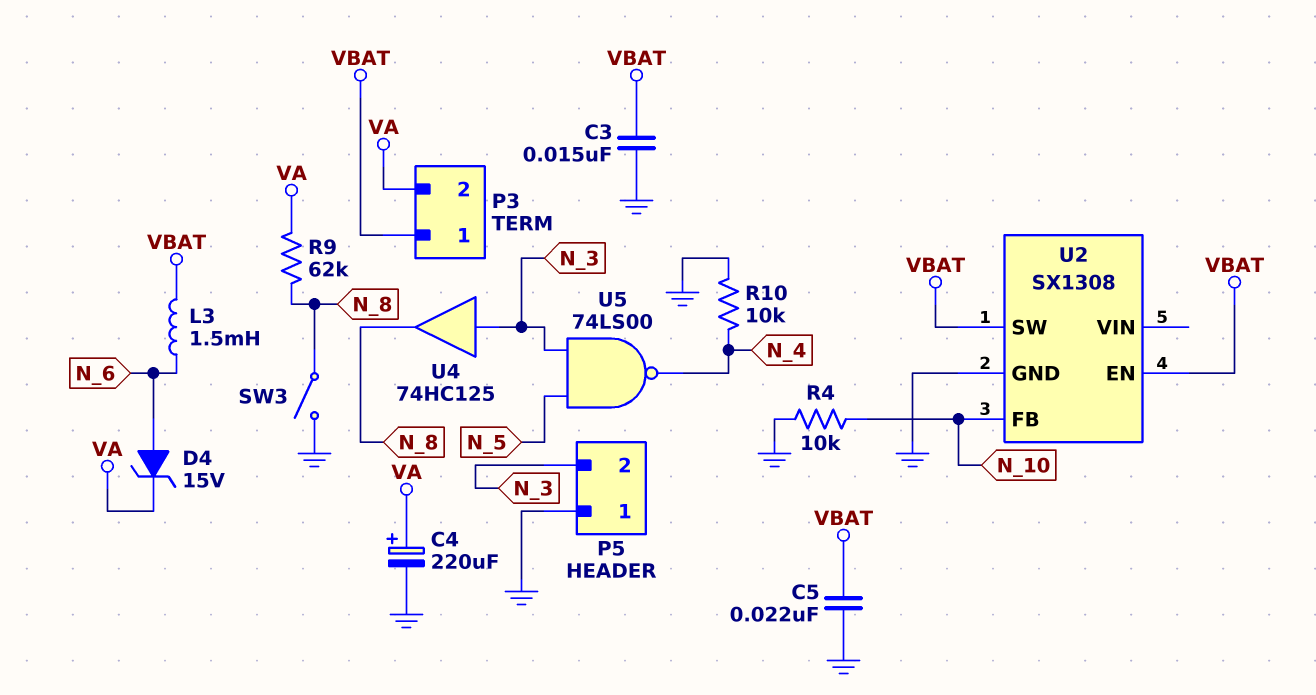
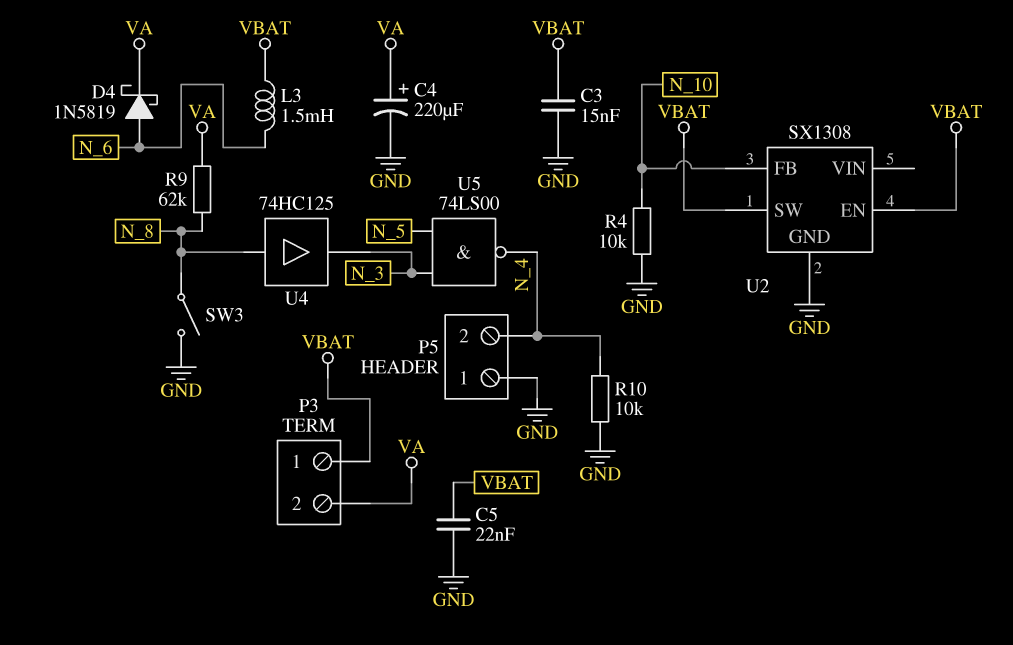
D4: zener 15V (A N_6, K VA) -> schottky 1N5819 (A N_6, K VA)
P5 pin 2: N_3 -> N_4
U4: buffer 74HC125 (in N_3, out N_8) -> buffer 74HC125 (in N_8, out N_3)

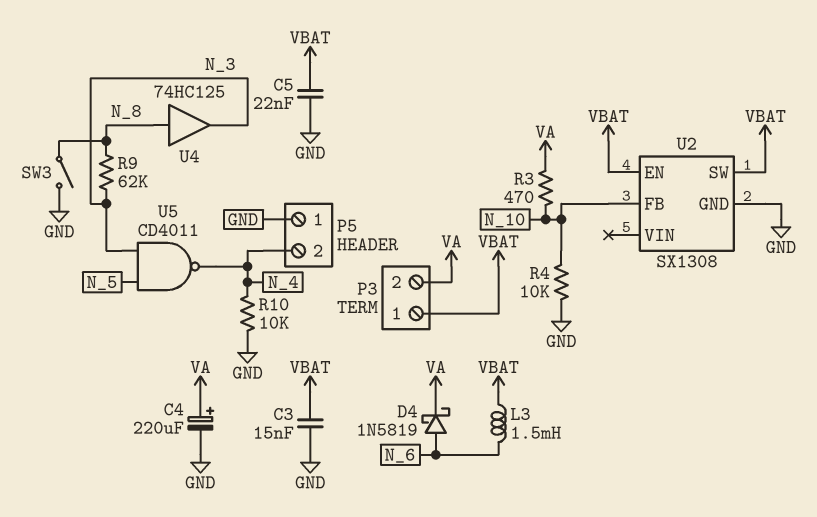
R3: none -> 470 (N_10, VA)
R9: 62k (N_8, VA) -> 62k (N_3, N_8)
U5: NAND 74LS00 (in N_3, in N_5, out N_4) -> NAND CD4011 (in N_3, in N_5, out N_4)

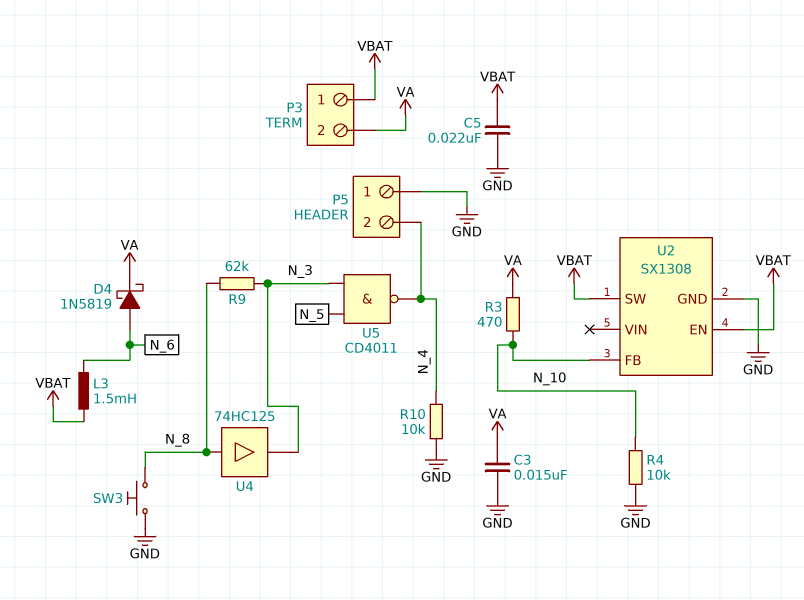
C3: 15nF (GND, VBAT) -> 15nF (GND, VA)
C4: 220uF (plus VA, minus GND) -> none
SW3: switch (GND, N_8) -> button (GND, N_8)

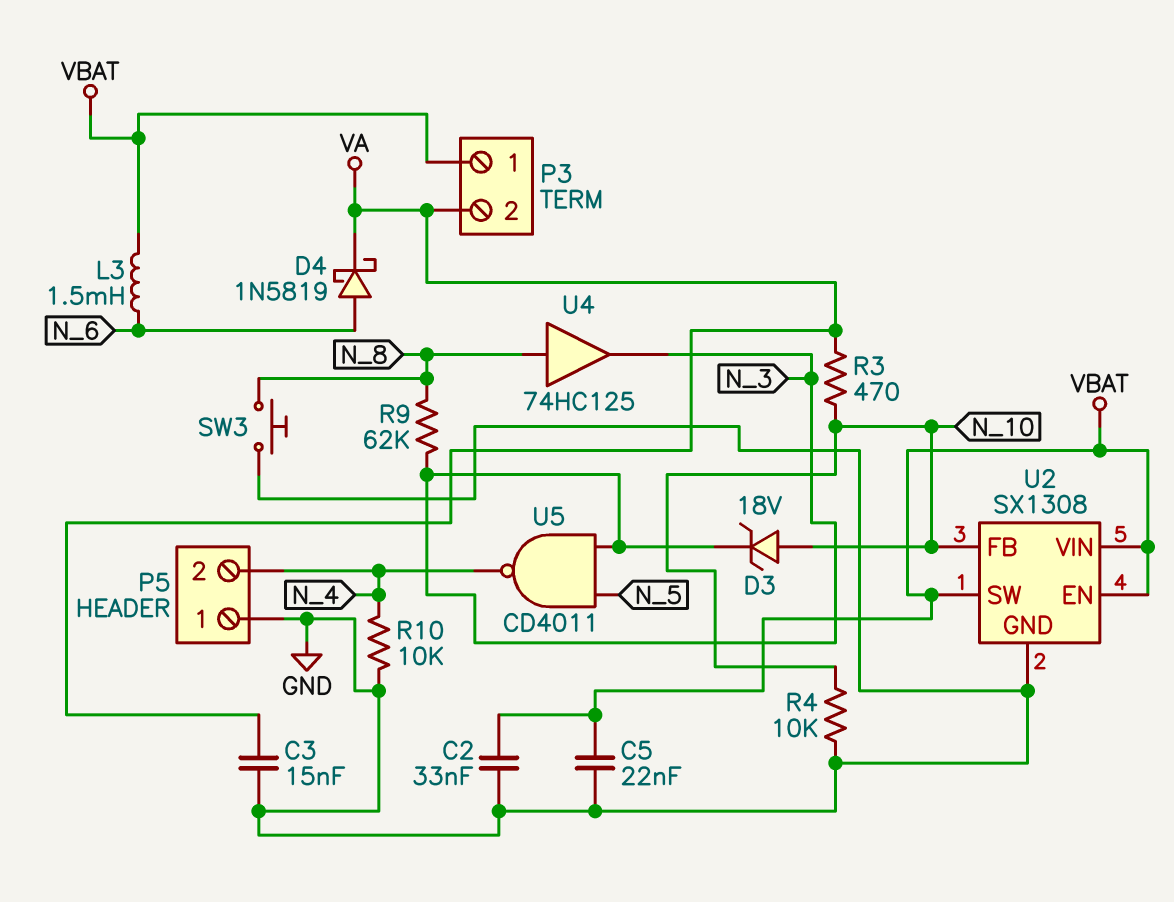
C2: none -> 33nF (GND, VBAT)
D3: none -> zener 18V (A N_10, K N_3)
U2 pin VIN: none -> VBAT

